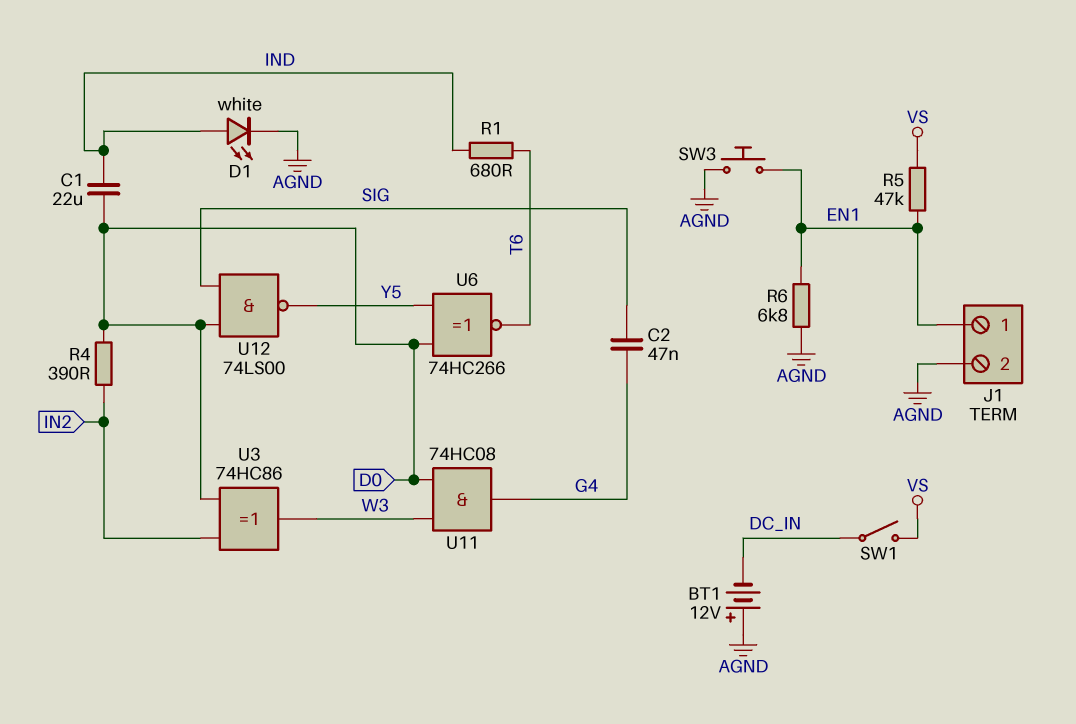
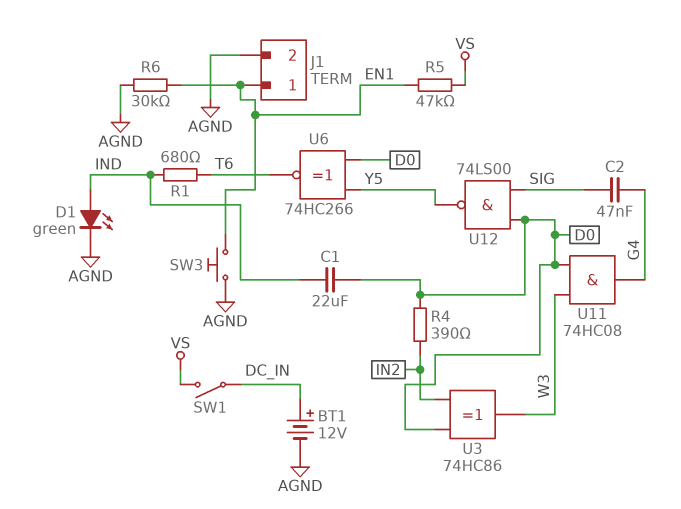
BT1: 12V (plus AGND, minus DC_IN) -> 12V (plus DC_IN, minus AGND)
D1: LED white (A IND, K AGND) -> LED green (A IND, K AGND)
R6: 6.8k (AGND, EN1) -> 30k (AGND, EN1)

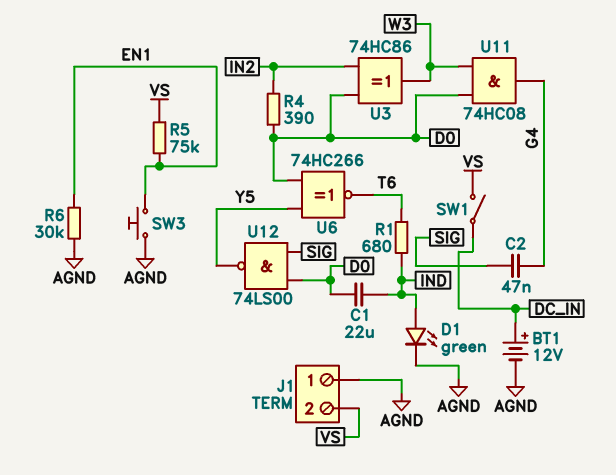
J1 pin 1: EN1 -> AGND
J1 pin 2: AGND -> VS
R5: 47k (EN1, VS) -> 75k (EN1, VS)

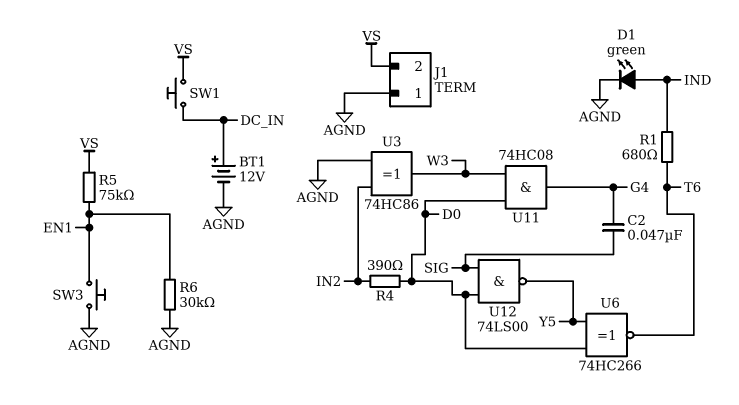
C1: 22uF (D0, IND) -> none
SW1: switch (DC_IN, VS) -> button (DC_IN, VS)
U3: XOR 74HC86 (in D0, in IN2, out W3) -> XOR 74HC86 (in AGND, in IN2, out W3)

